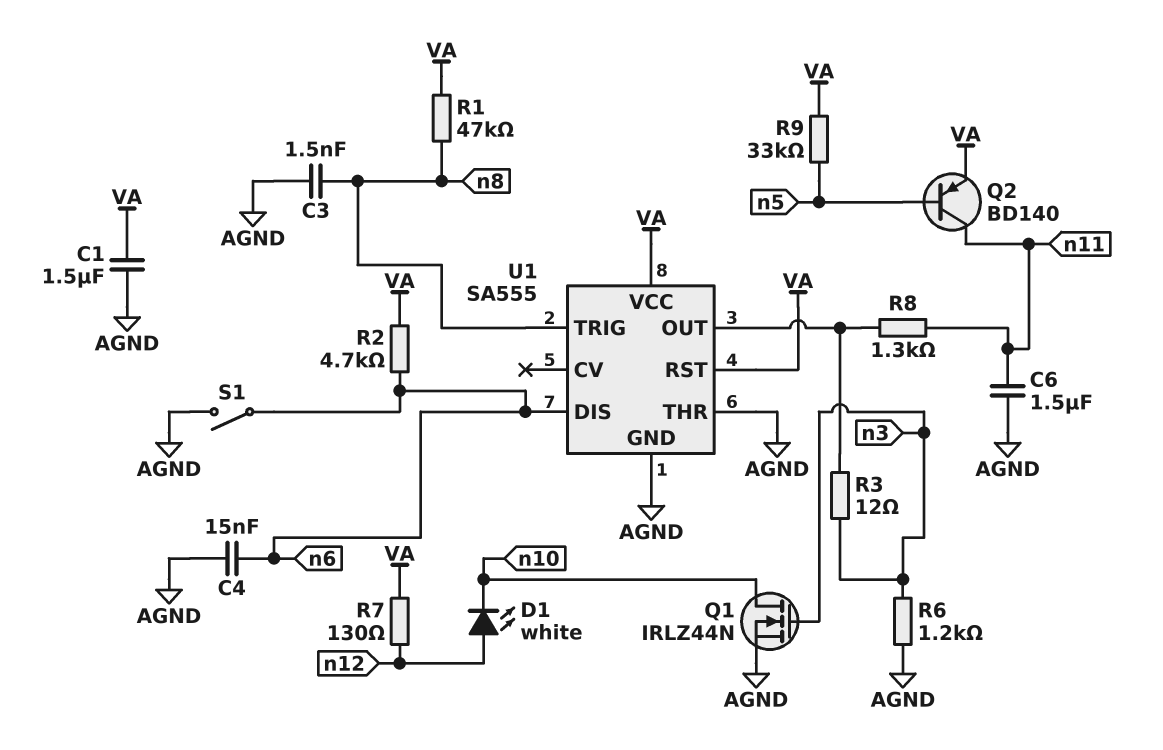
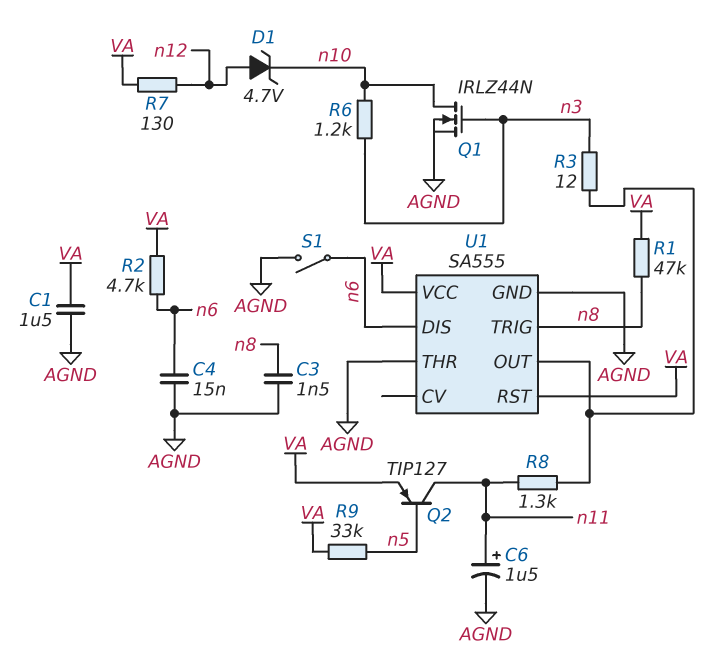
C6: 1.5uF (AGND, n11) -> 1.5uF (plus n11, minus AGND)
D1: LED white (A n12, K n10) -> zener 4.7V (A n12, K n10)
Q2: PNP BD140 (B n5, C n11, E VA) -> PNP TIP127 (B n5, C n11, E VA)
R6: 1.2k (AGND, n3) -> 1.2k (n3, n10)

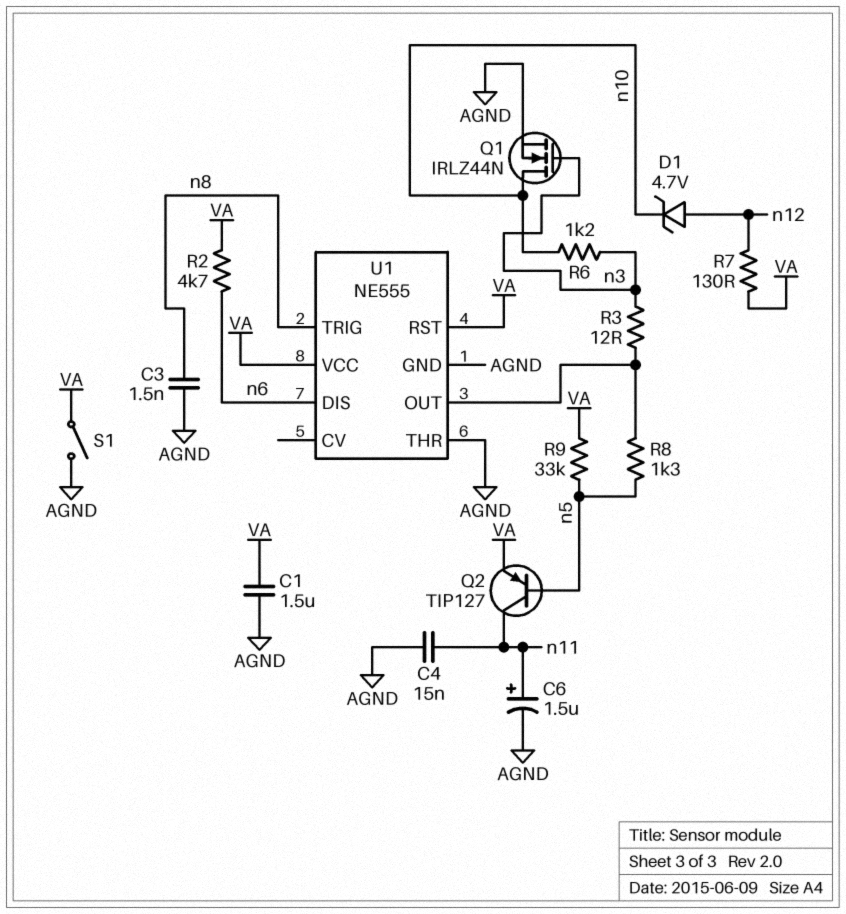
C4: 15nF (AGND, n6) -> 15nF (AGND, n11)
R1: 47k (VA, n8) -> none
R8: 1.3k (U1/OUT, n11) -> 1.3k (U1/OUT, n5)
S1: switch (AGND, n6) -> switch (AGND, VA)
U1: SA555 -> NE555

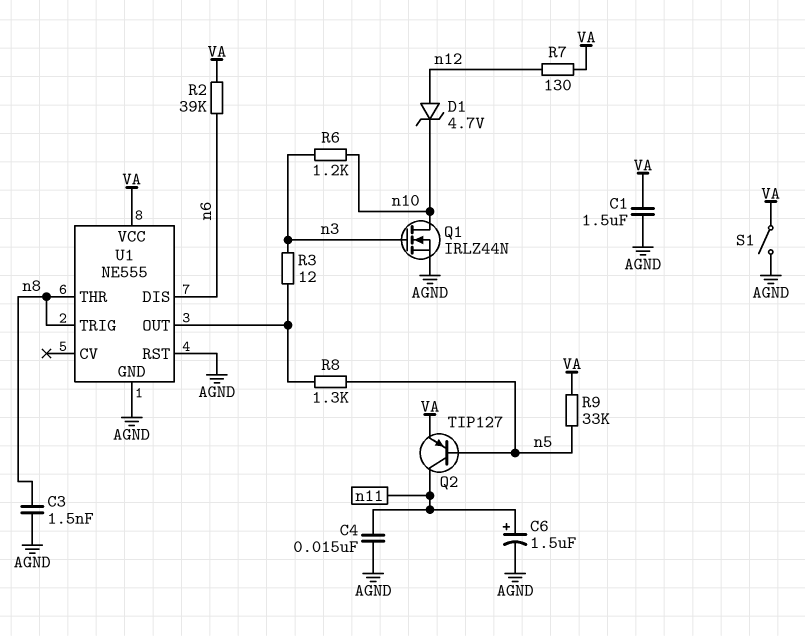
R2: 4.7k (VA, n6) -> 39k (VA, n6)
U1 pin RST: VA -> AGND
U1 pin THR: AGND -> n8

